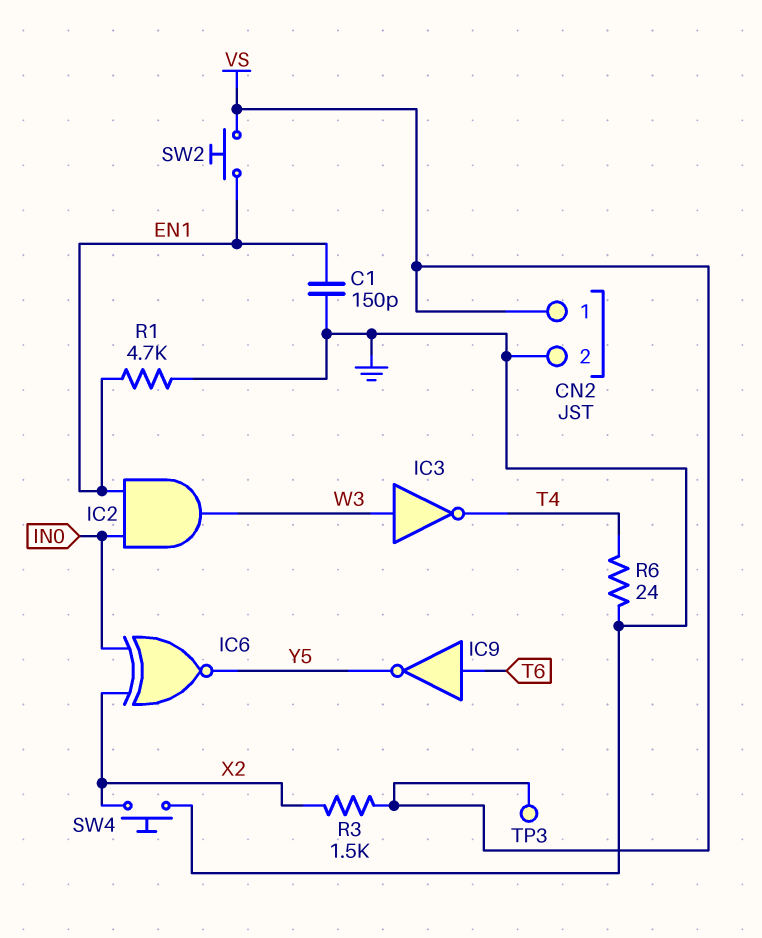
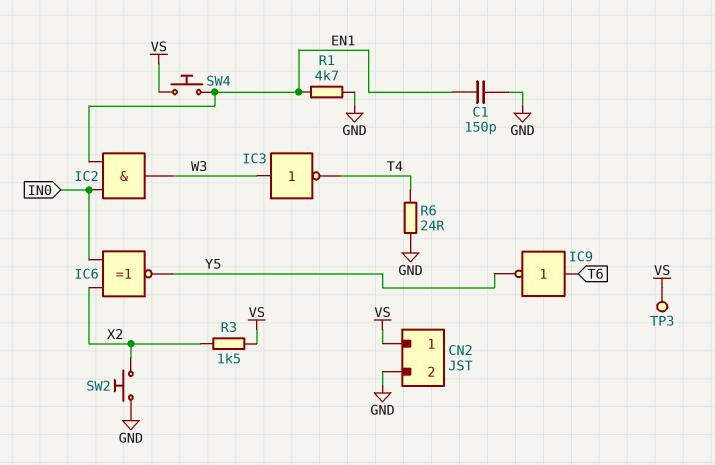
SW2: button (EN1, VS) -> button (GND, X2)
SW4: button (GND, X2) -> button (EN1, VS)

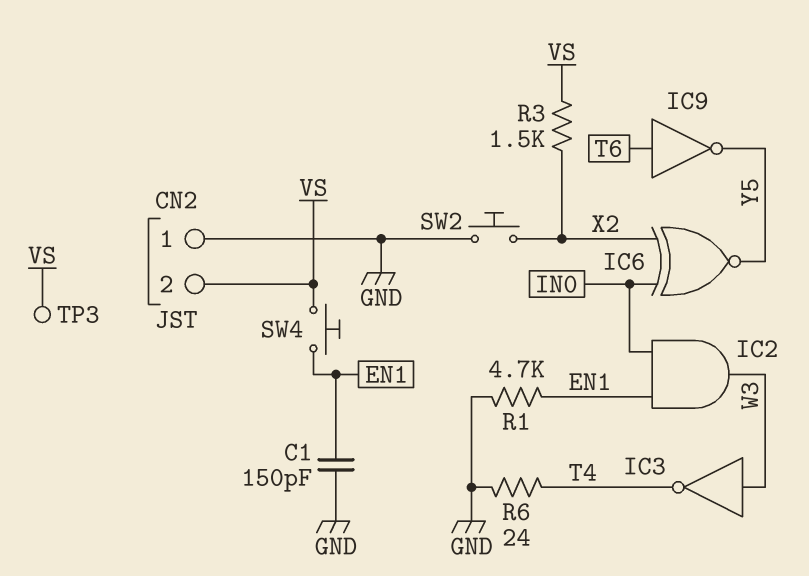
CN2 pin 1: VS -> GND
CN2 pin 2: GND -> VS

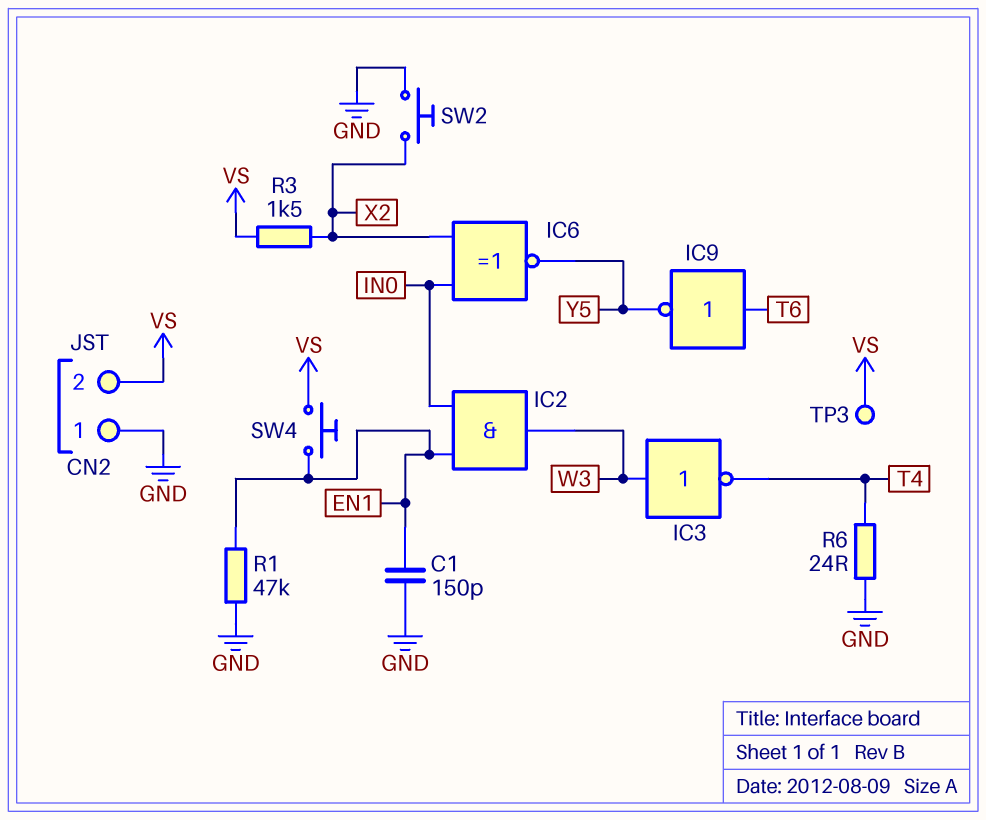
R1: 4.7k (EN1, GND) -> 47k (EN1, GND)

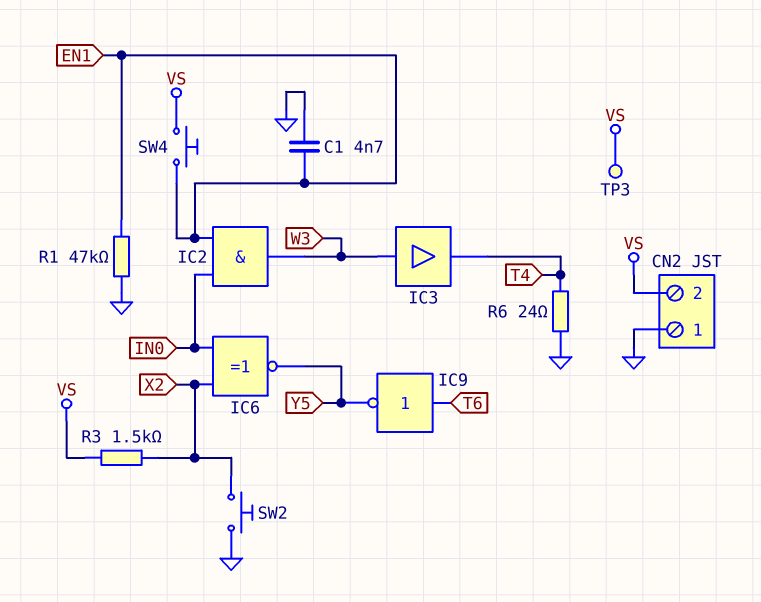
C1: 150pF (EN1, GND) -> 4.7nF (EN1, GND)
IC3: NOT (in W3, out T4) -> buffer (in W3, out T4)

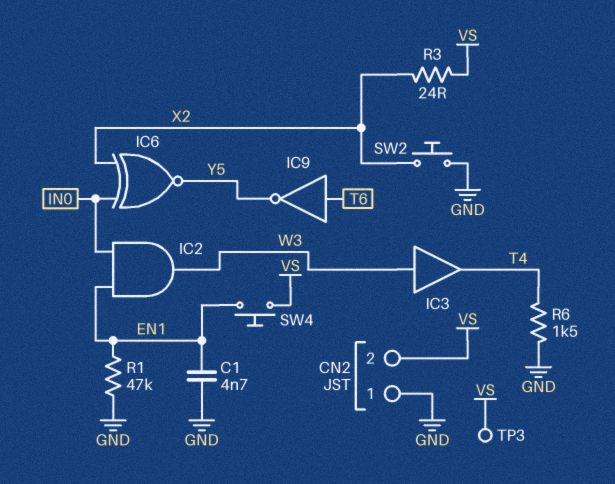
R3: 1.5k (VS, X2) -> 24 (VS, X2)
R6: 24 (GND, T4) -> 1.5k (GND, T4)

